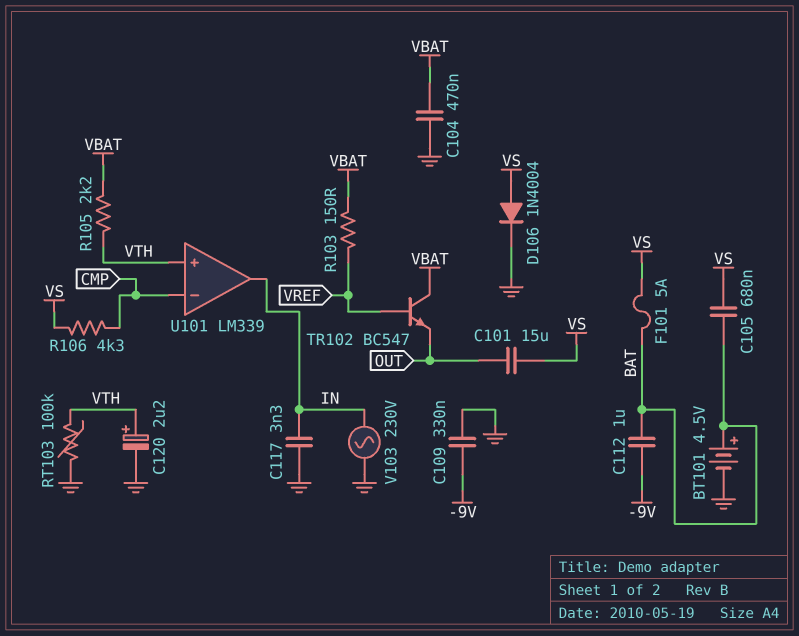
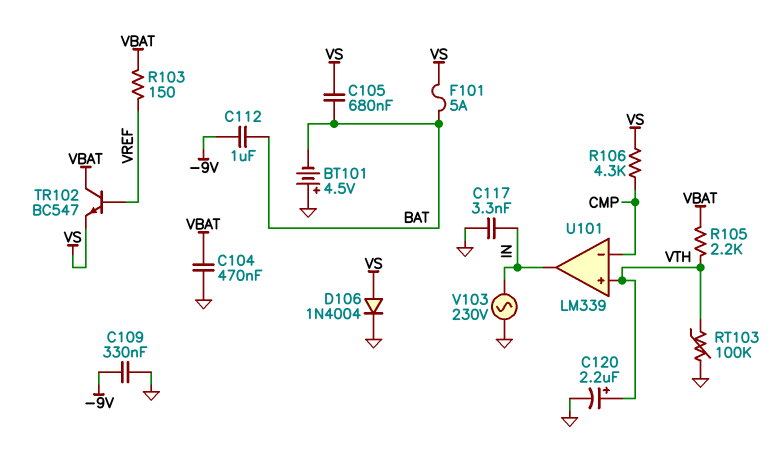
BT101: 4.5V (plus BAT, minus GND) -> 4.5V (plus GND, minus BAT)
C101: 15uF (OUT, VS) -> none
TR102: NPN BC547 (B VREF, C VBAT, E OUT) -> NPN BC547 (B VREF, C VBAT, E VS)

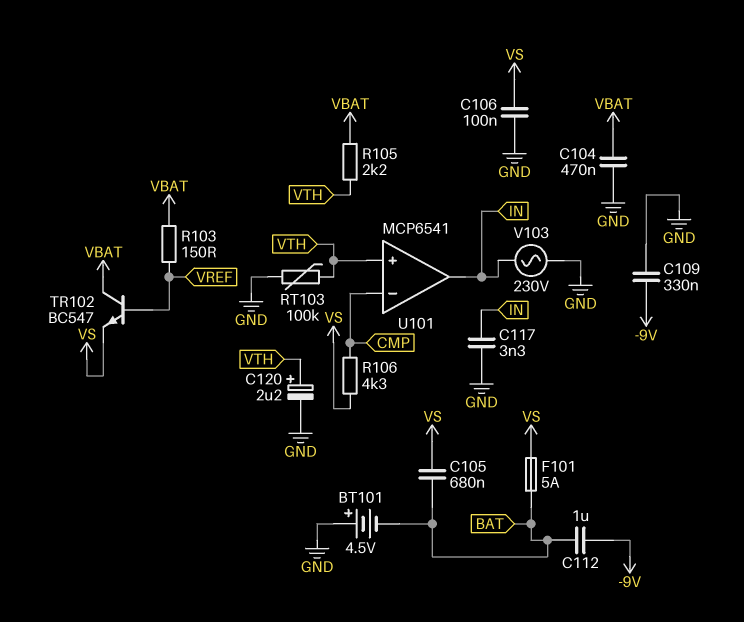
C106: none -> 100nF (GND, VS)
D106: diode 1N4004 (A VS, K GND) -> none
U101: LM339 -> MCP6541

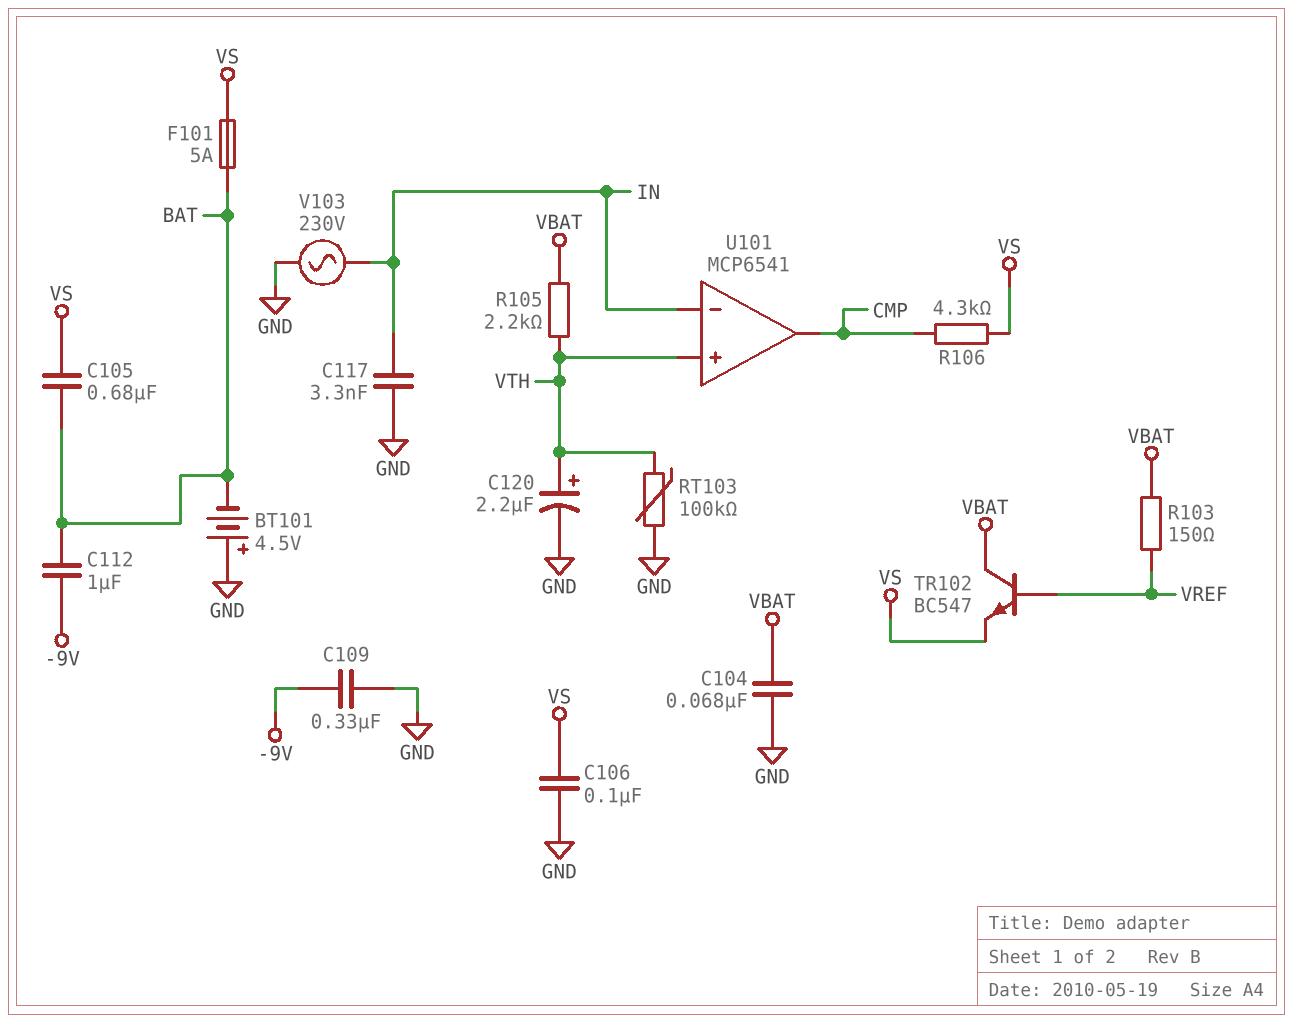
C104: 470nF (GND, VBAT) -> 68nF (GND, VBAT)
U101 pin in-: CMP -> IN
U101 pin out: IN -> CMP

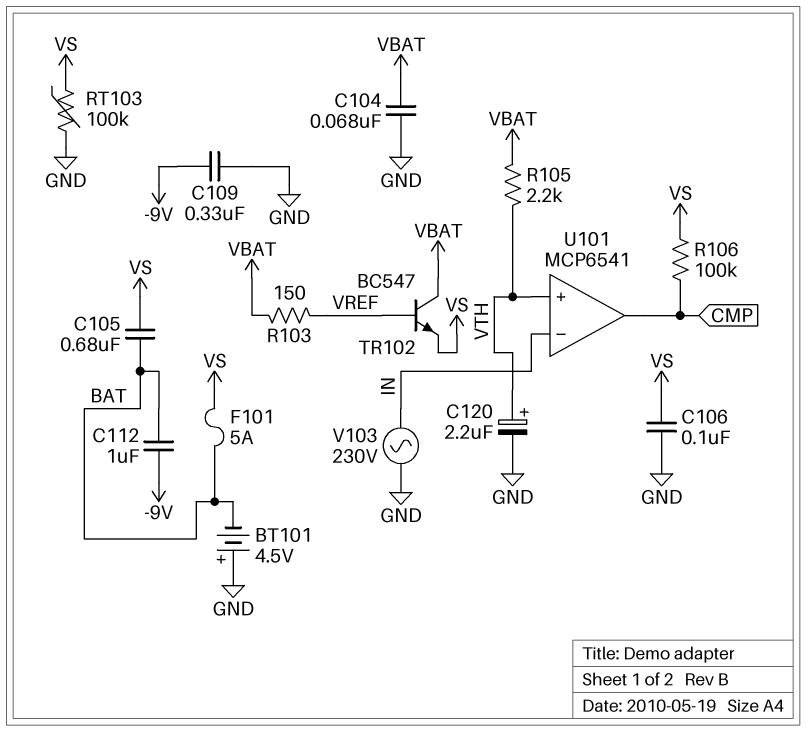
C117: 3.3nF (GND, IN) -> none
R106: 4.3k (CMP, VS) -> 100k (CMP, VS)
RT103: 100k (GND, VTH) -> 100k (GND, VS)

